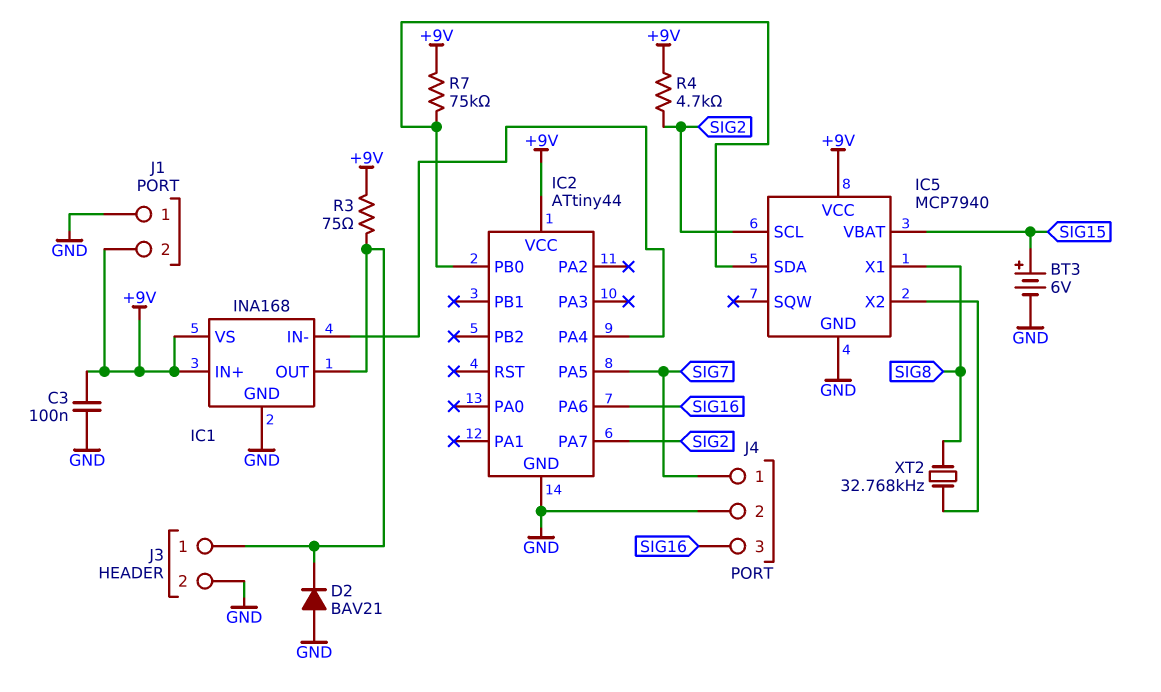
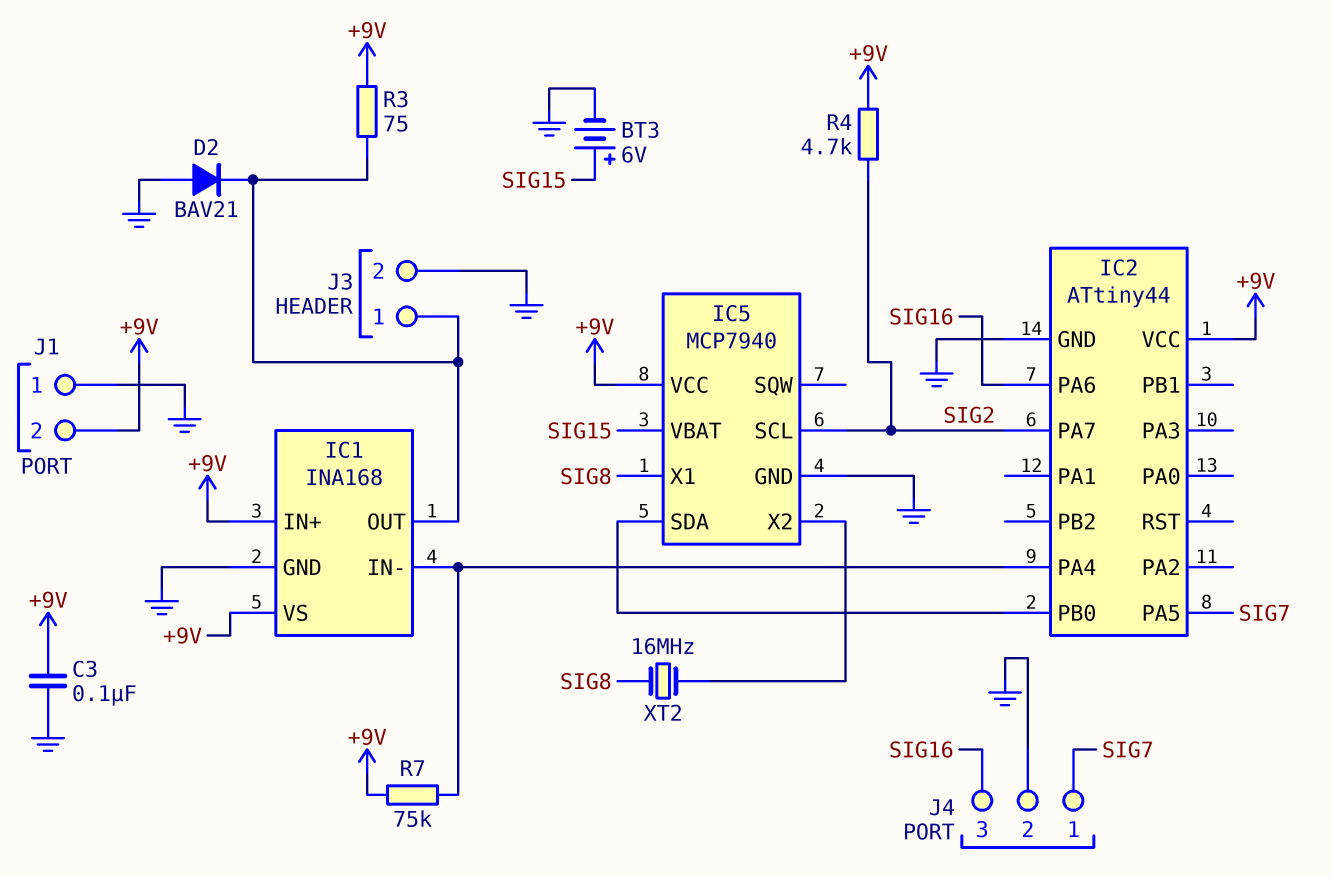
R7: 75k (+9V, IC2/PB0) -> 75k (+9V, IC1/IN-)
XT2: 32.768kHz (IC5/X2, SIG8) -> 16MHz (IC5/X2, SIG8)

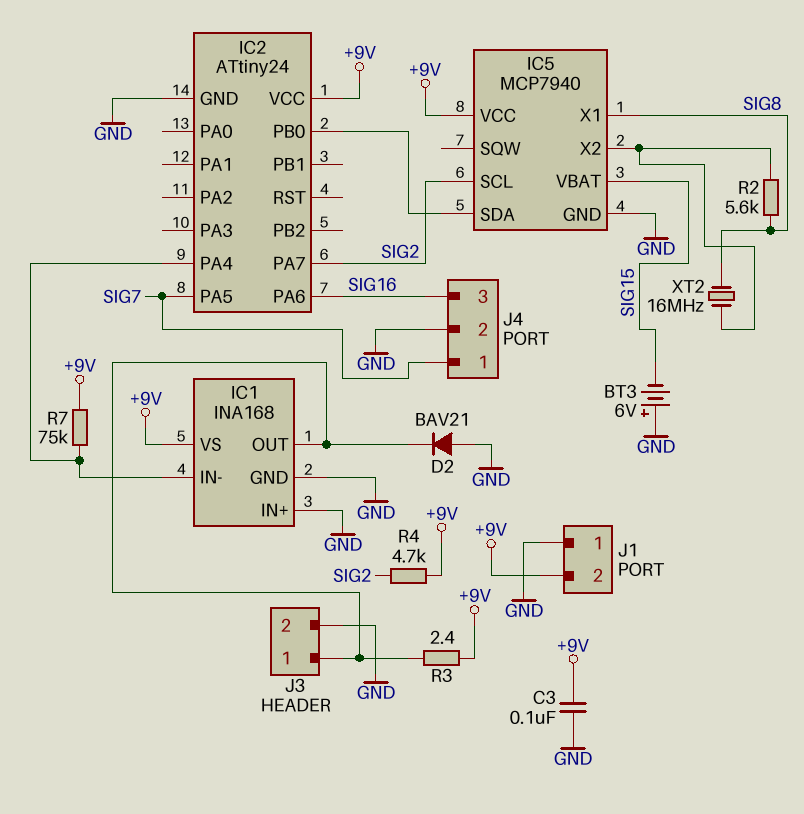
BT3: 6V (plus SIG15, minus GND) -> 6V (plus GND, minus SIG15)
IC1 pin IN+: +9V -> GND
IC2: ATtiny44 -> ATtiny24
R2: none -> 5.6k (IC5/X2, SIG8)
R3: 75 (+9V, IC1/OUT) -> 2.4 (+9V, IC1/OUT)

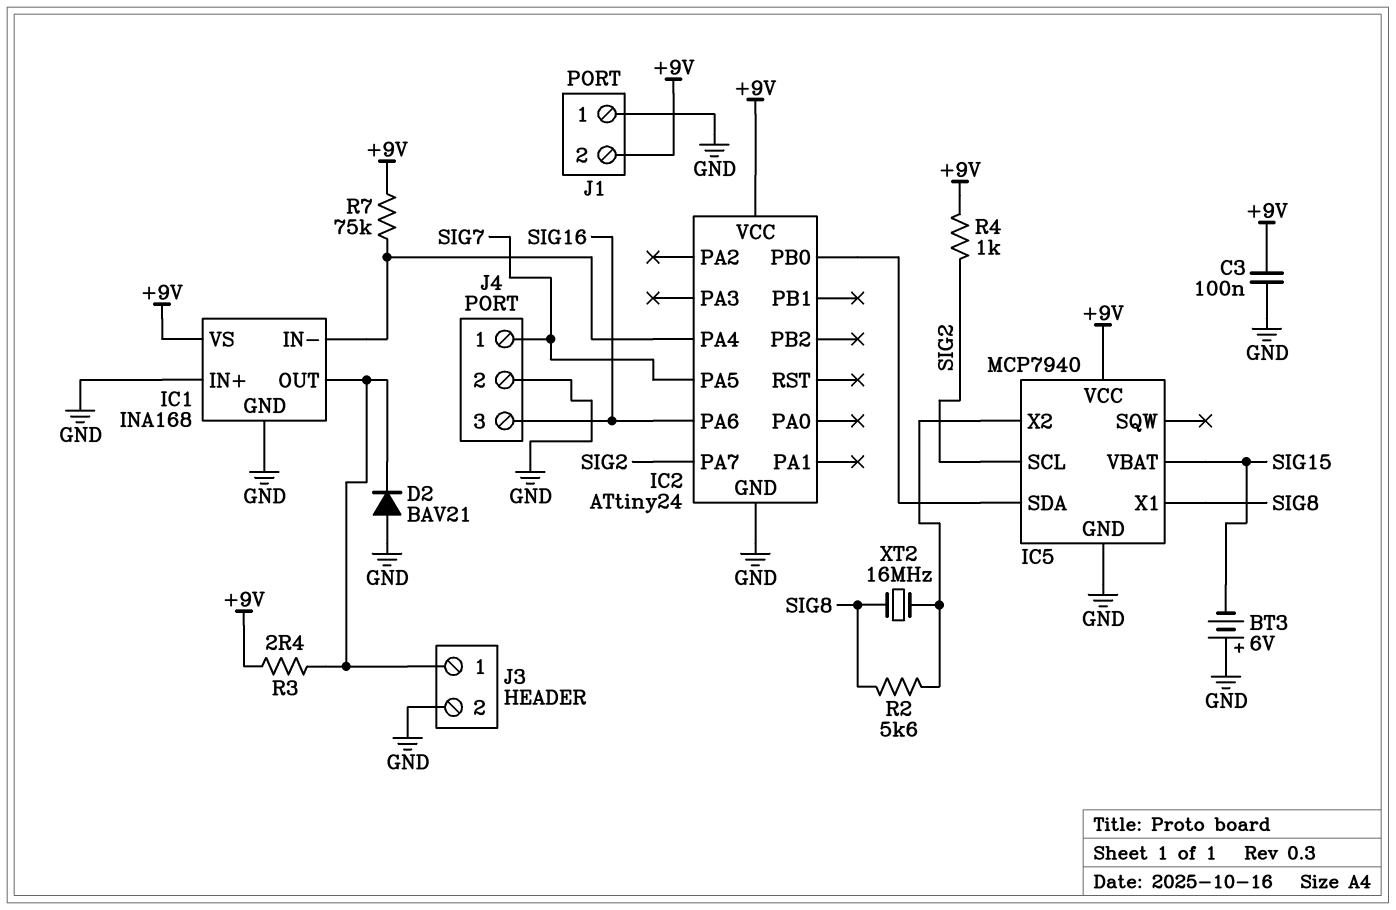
R4: 4.7k (+9V, SIG2) -> 1k (+9V, SIG2)

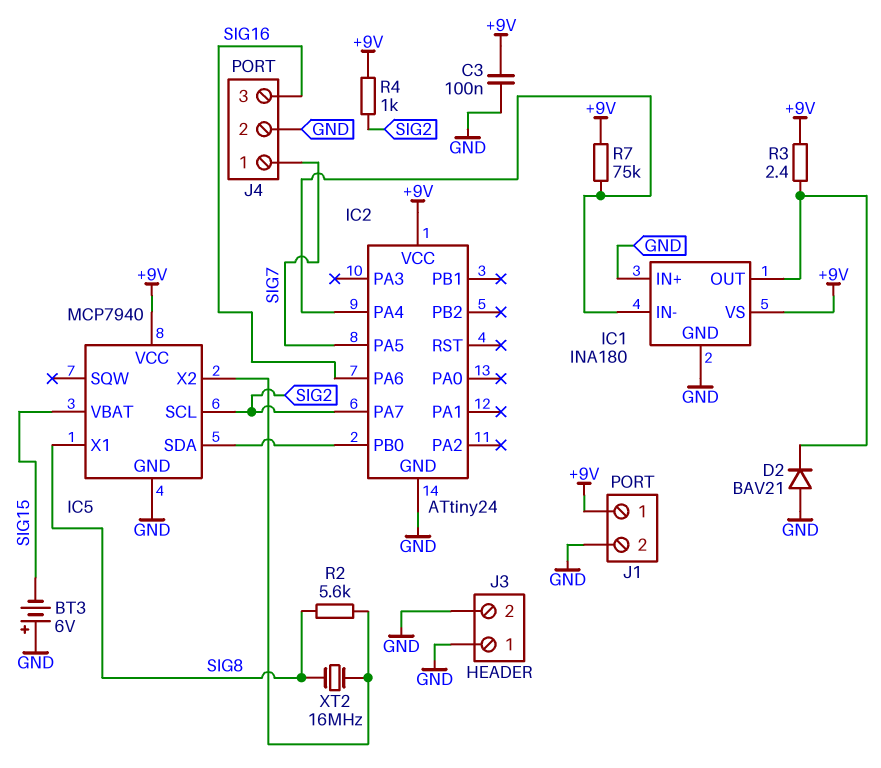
IC1: INA168 -> INA180
J1 pin 1: GND -> +9V
J1 pin 2: +9V -> GND
J3 pin 1: IC1/OUT -> GND

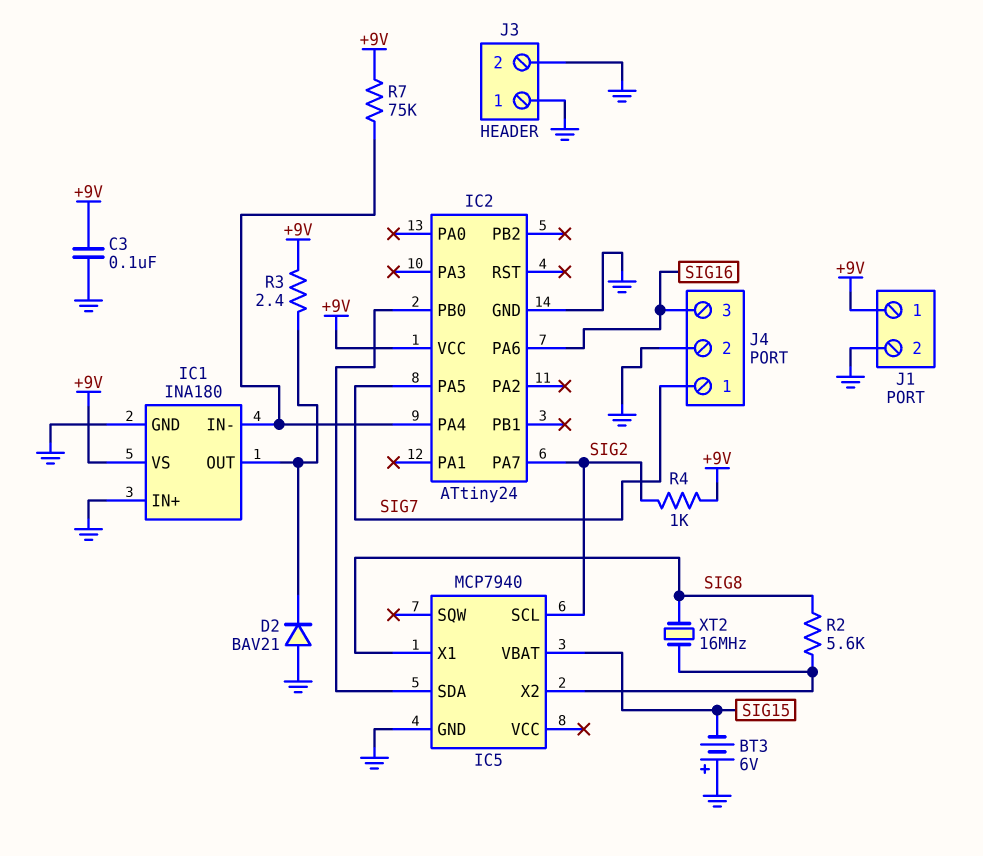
IC5 pin VCC: +9V -> none

